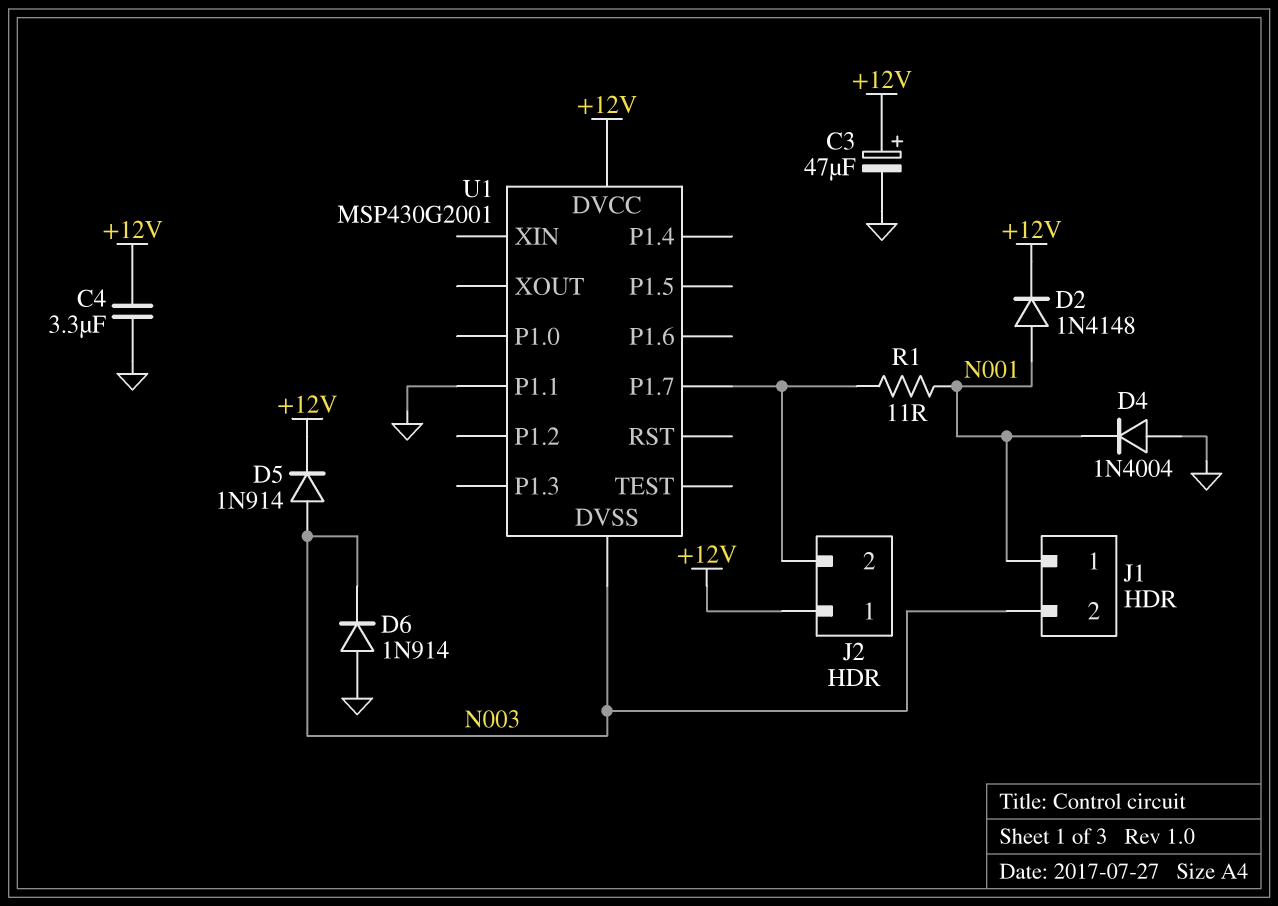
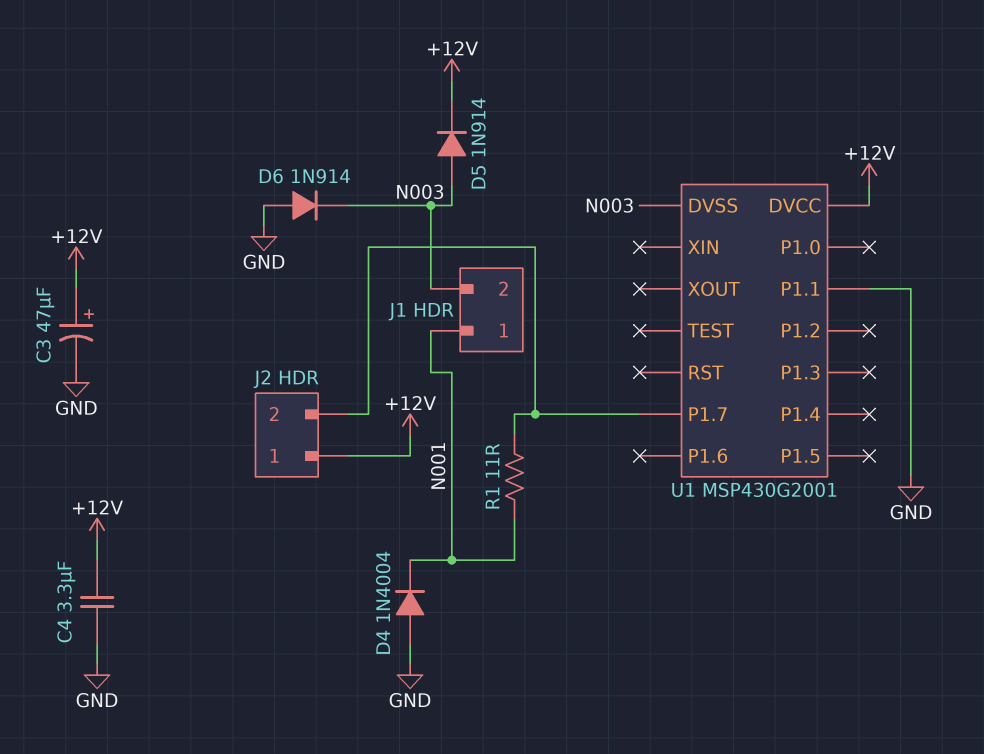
D2: diode 1N4148 (A N001, K +12V) -> none

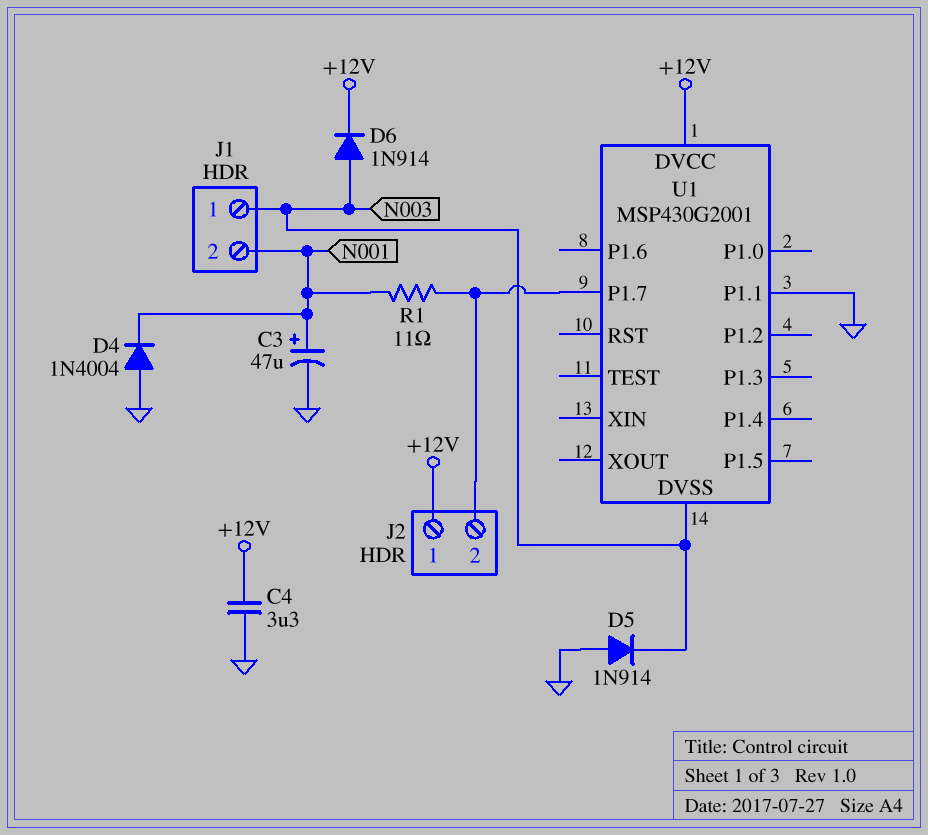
C3: 47uF (plus +12V, minus GND) -> 47uF (plus N001, minus GND)
D5: diode 1N914 (A N003, K +12V) -> diode 1N914 (A GND, K N003)
D6: diode 1N914 (A GND, K N003) -> diode 1N914 (A N003, K +12V)
J1 pin 1: N001 -> N003
J1 pin 2: N003 -> N001

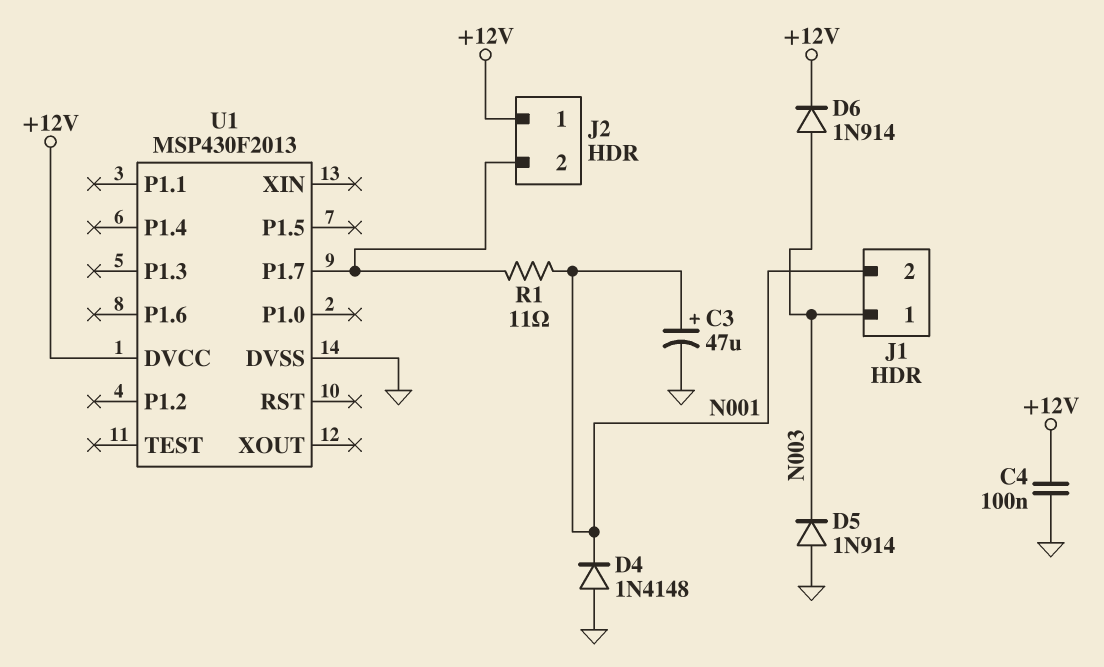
C4: 3.3uF (+12V, GND) -> 100nF (+12V, GND)
D4: diode 1N4004 (A GND, K N001) -> diode 1N4148 (A GND, K N001)
U1: MSP430G2001 -> MSP430F2013
U1 pin DVSS: N003 -> GND
U1 pin P1.1: GND -> none

